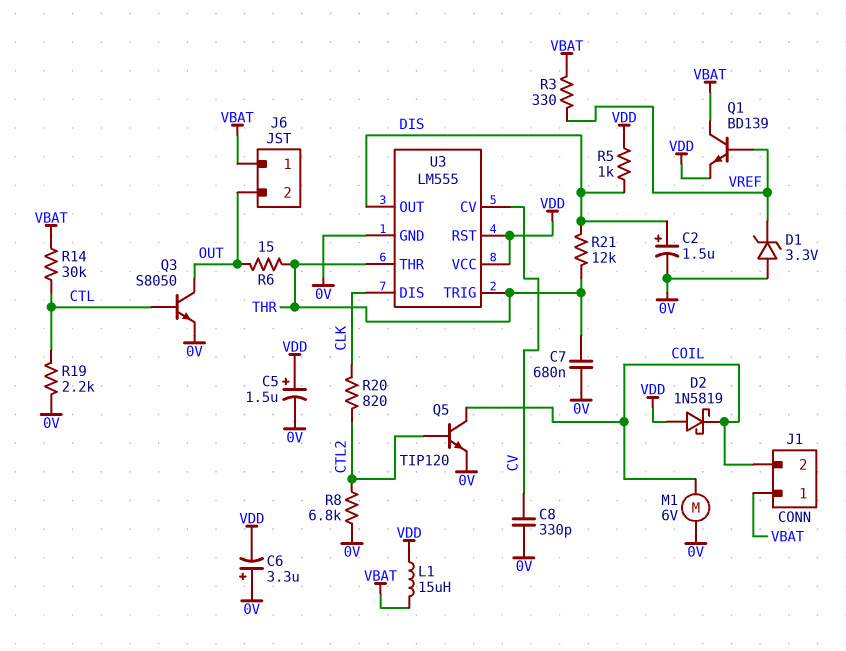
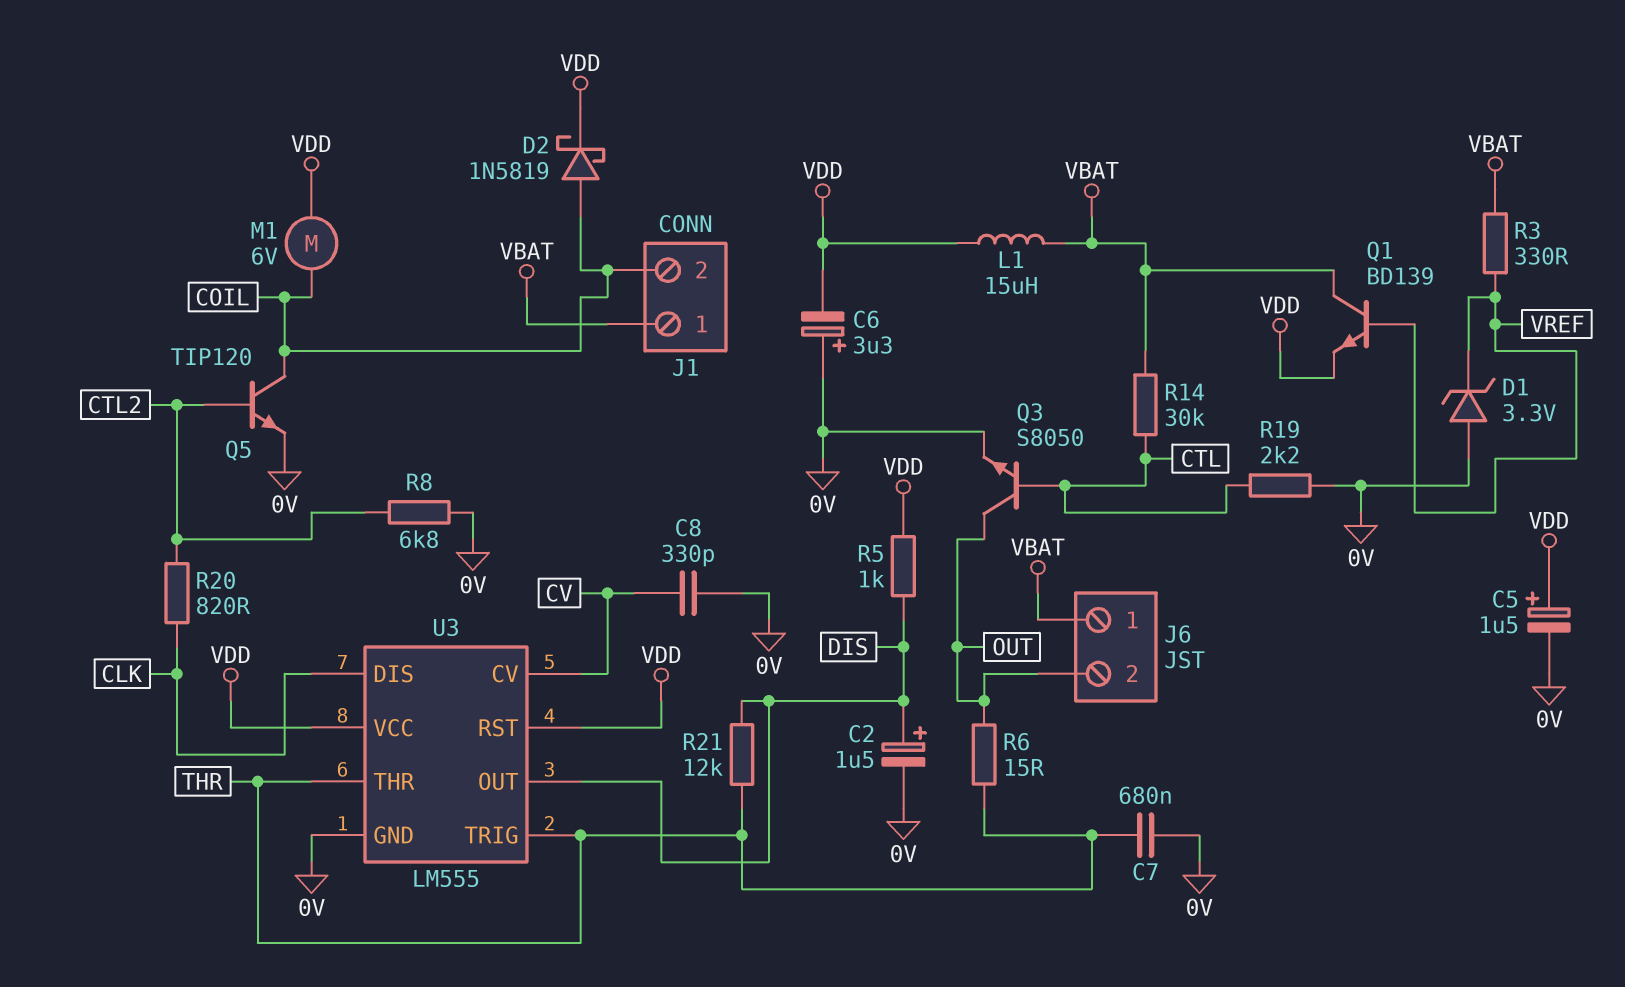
D2: schottky 1N5819 (A VDD, K COIL) -> schottky 1N5819 (A COIL, K VDD)
M1: motor 6V (0V, COIL) -> motor 6V (COIL, VDD)

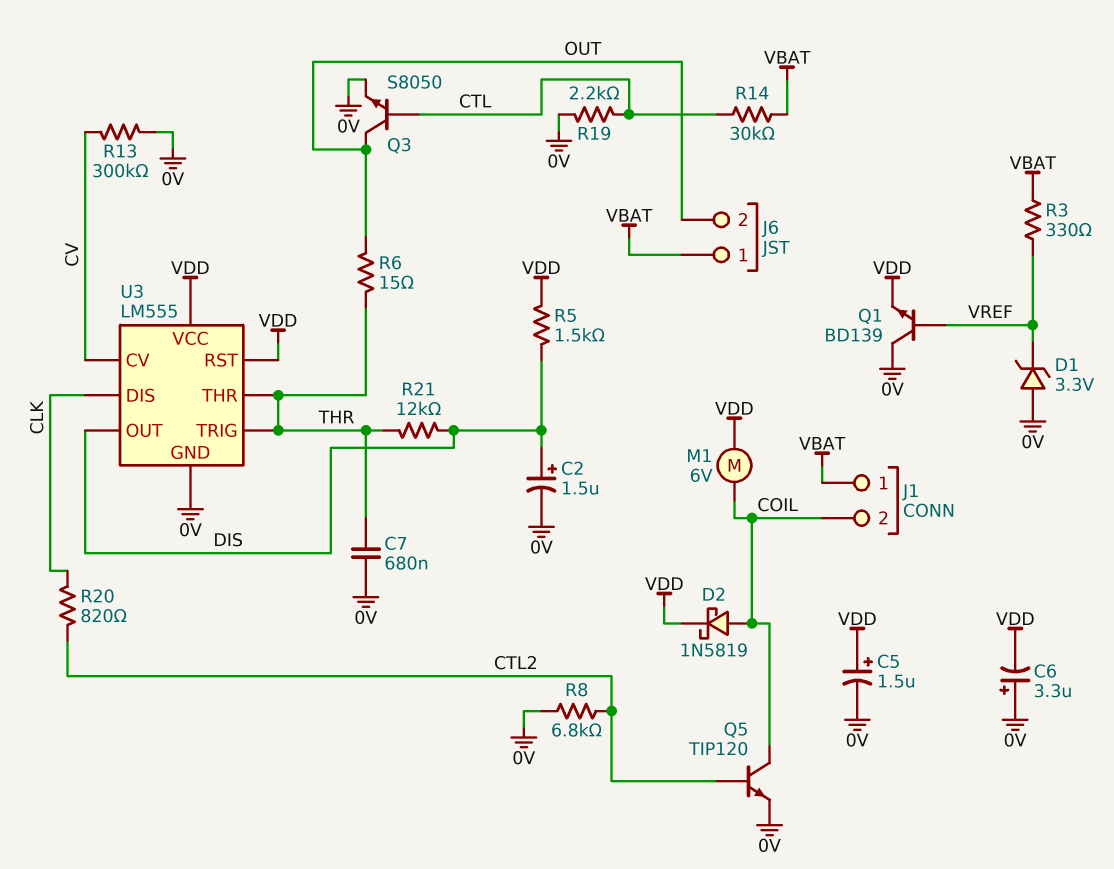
C8: 330pF (0V, CV) -> none
L1: 15uH (VBAT, VDD) -> none
Q1: NPN BD139 (B VREF, C VBAT, E VDD) -> NPN BD139 (B VREF, C 0V, E VDD)
R5: 1k (DIS, VDD) -> 1.5k (DIS, VDD)
R13: none -> 300k (0V, CV)

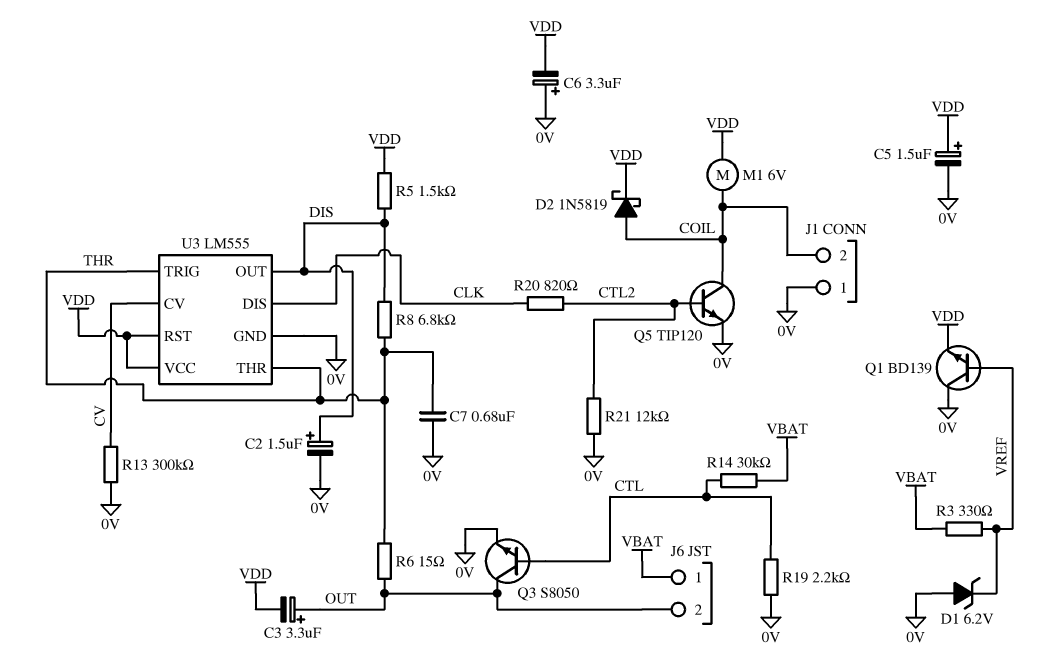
C3: none -> 3.3uF (plus OUT, minus VDD)
D1: zener 3.3V (A 0V, K VREF) -> zener 6.2V (A 0V, K VREF)
J1 pin 1: VBAT -> 0V
R8: 6.8k (0V, CTL2) -> 6.8k (DIS, THR)
R21: 12k (DIS, THR) -> 12k (0V, CTL2)

